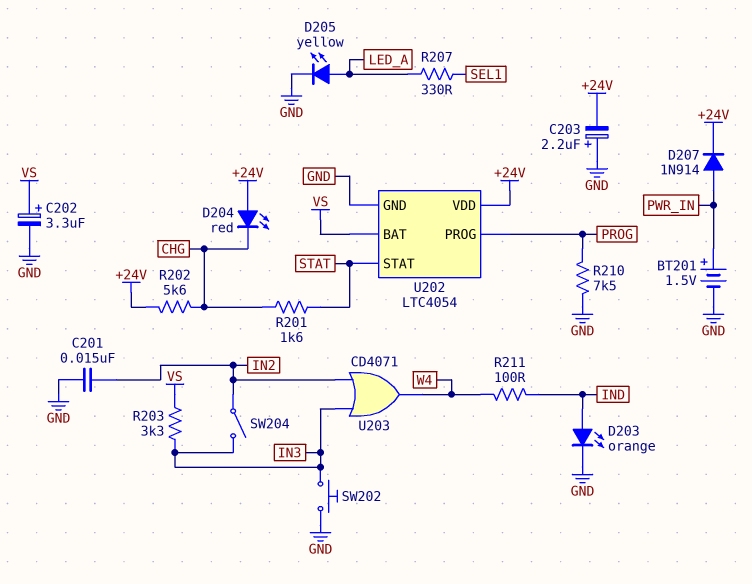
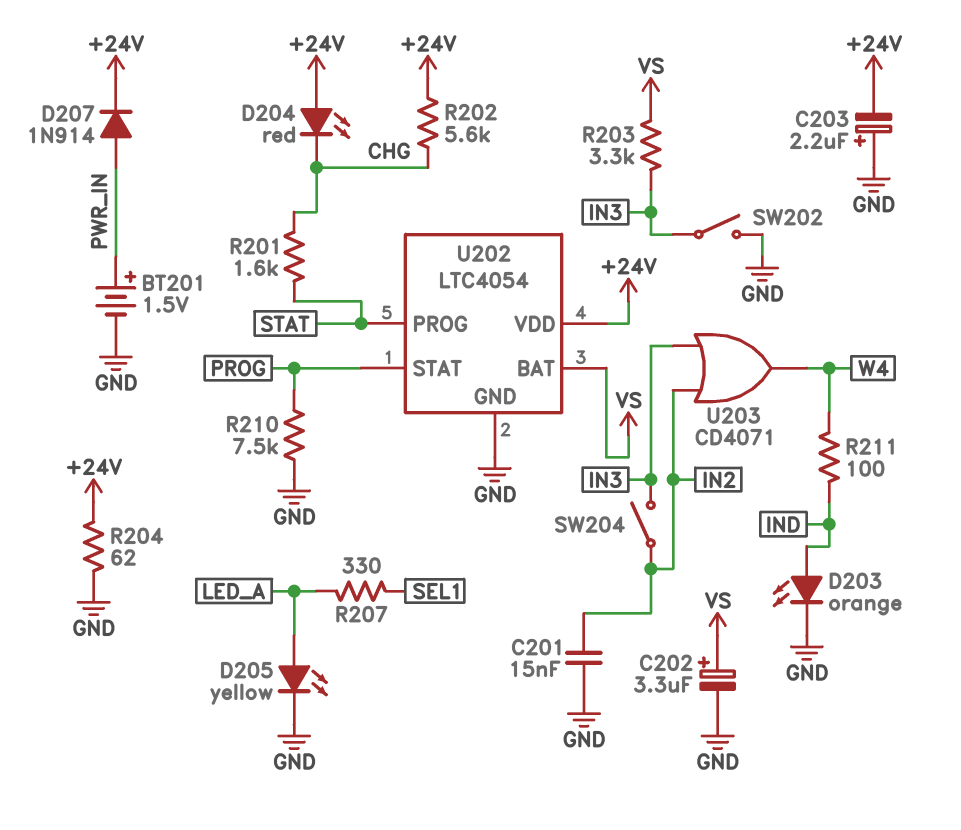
R204: none -> 62 (+24V, GND)
SW202: button (GND, IN3) -> switch (GND, IN3)
U202 pin PROG: PROG -> STAT
U202 pin STAT: STAT -> PROG

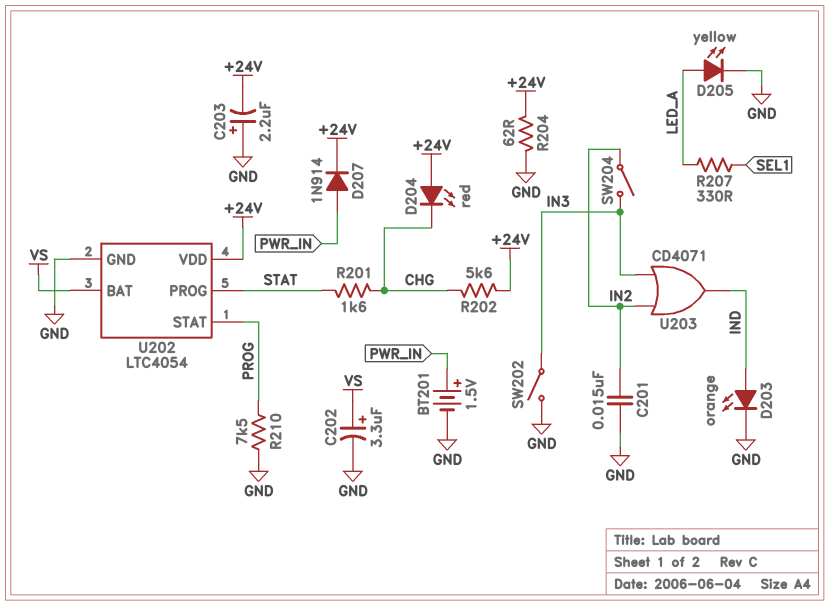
R203: 3.3k (IN3, VS) -> none
R211: 100 (IND, W4) -> none
U203: OR CD4071 (in IN2, in IN3, out W4) -> OR CD4071 (in IN2, in IN3, out IND)

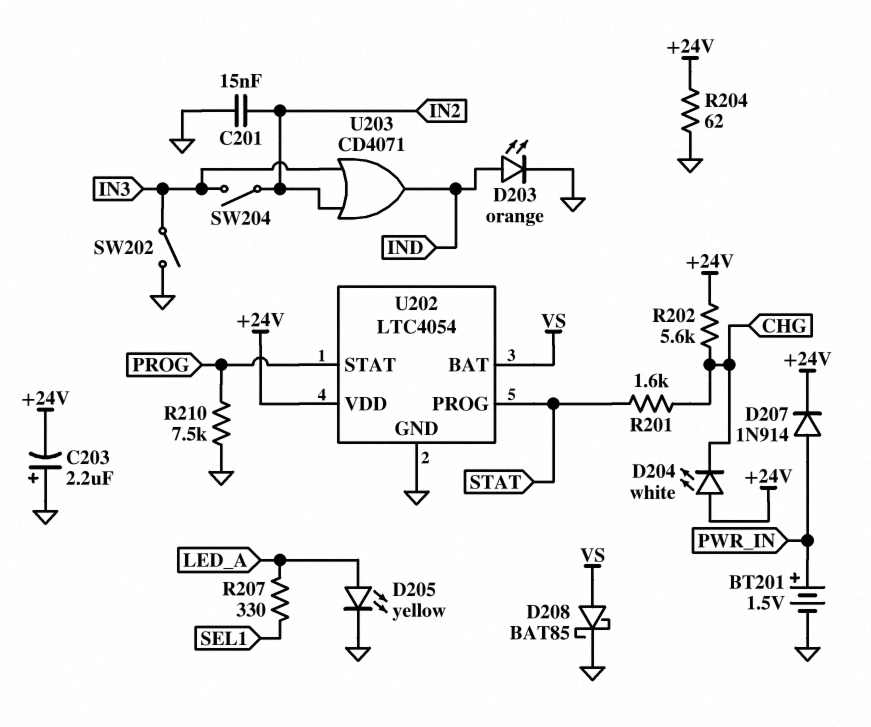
C202: 3.3uF (plus VS, minus GND) -> none
D204: LED red (A +24V, K CHG) -> LED white (A +24V, K CHG)
D208: none -> schottky BAT85 (A VS, K GND)

